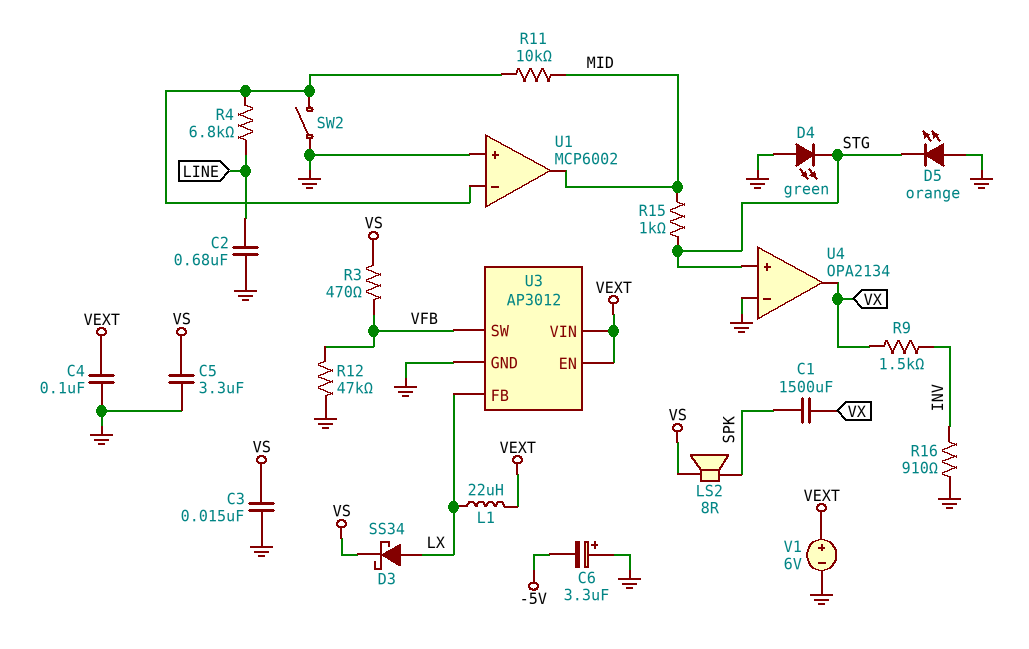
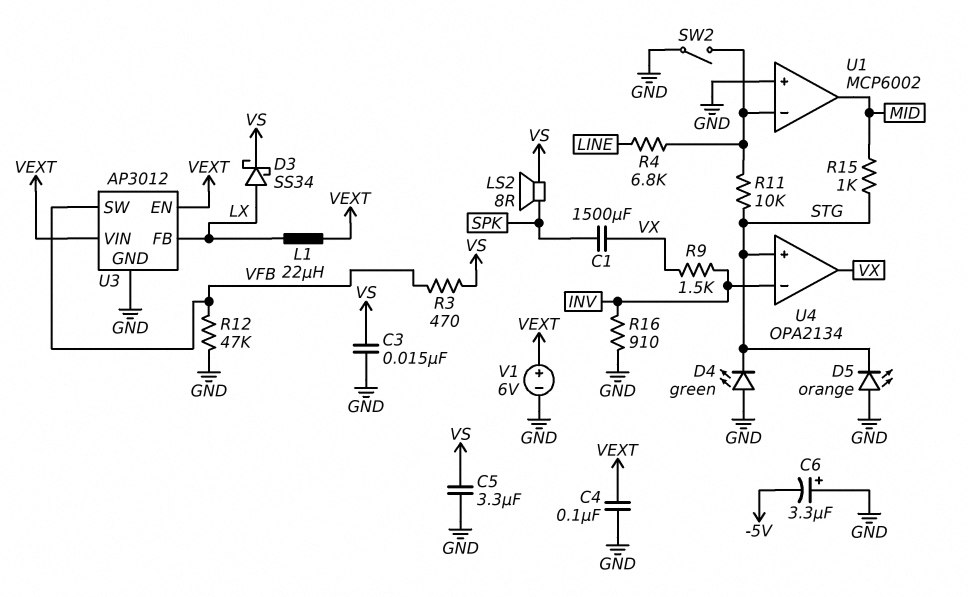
C2: 680nF (GND, LINE) -> none
R11: 10k (MID, U1/in-) -> 10k (STG, U1/in-)
U4 pin in-: GND -> INV

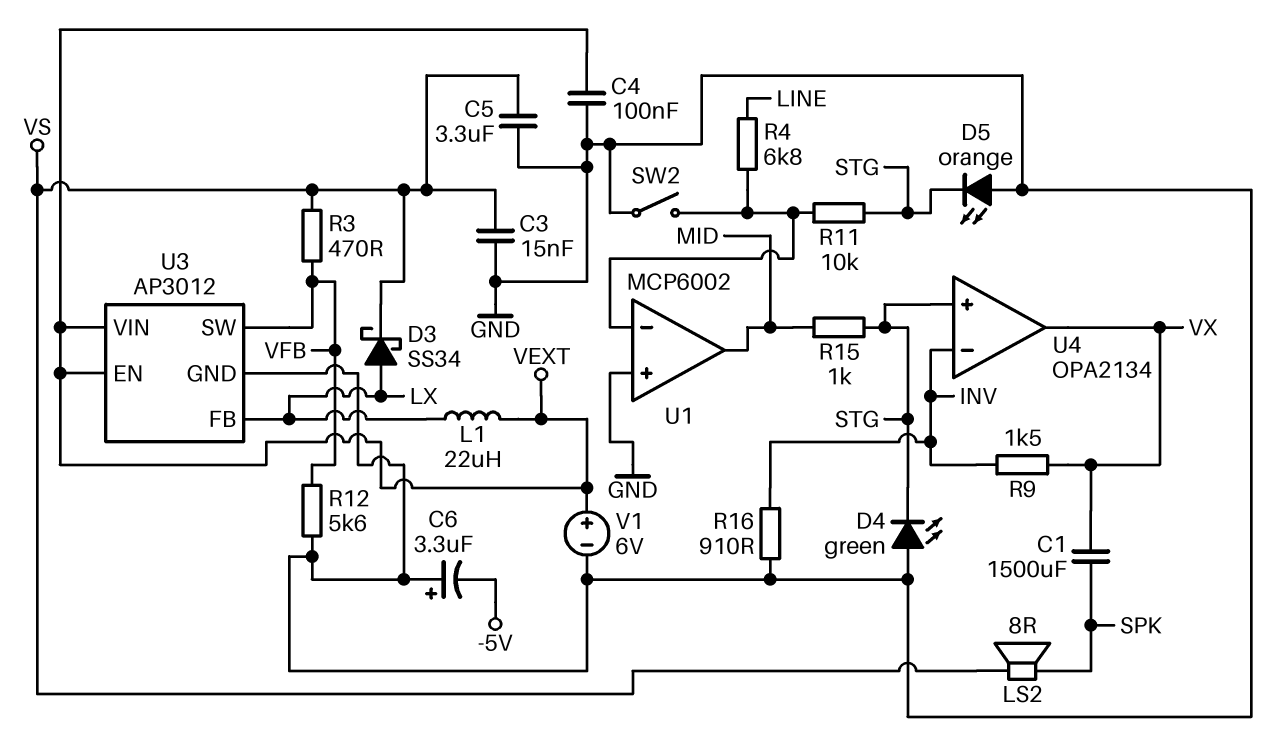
R12: 47k (GND, VFB) -> 5.6k (GND, VFB)

